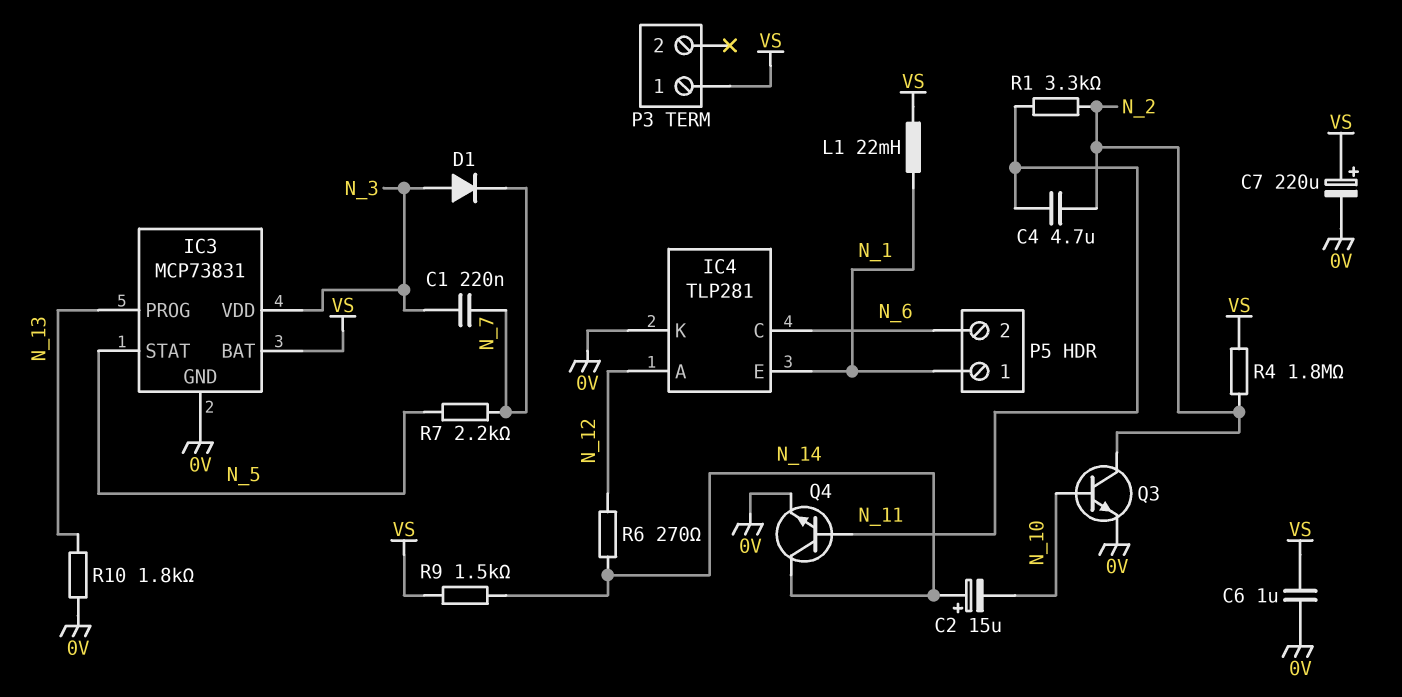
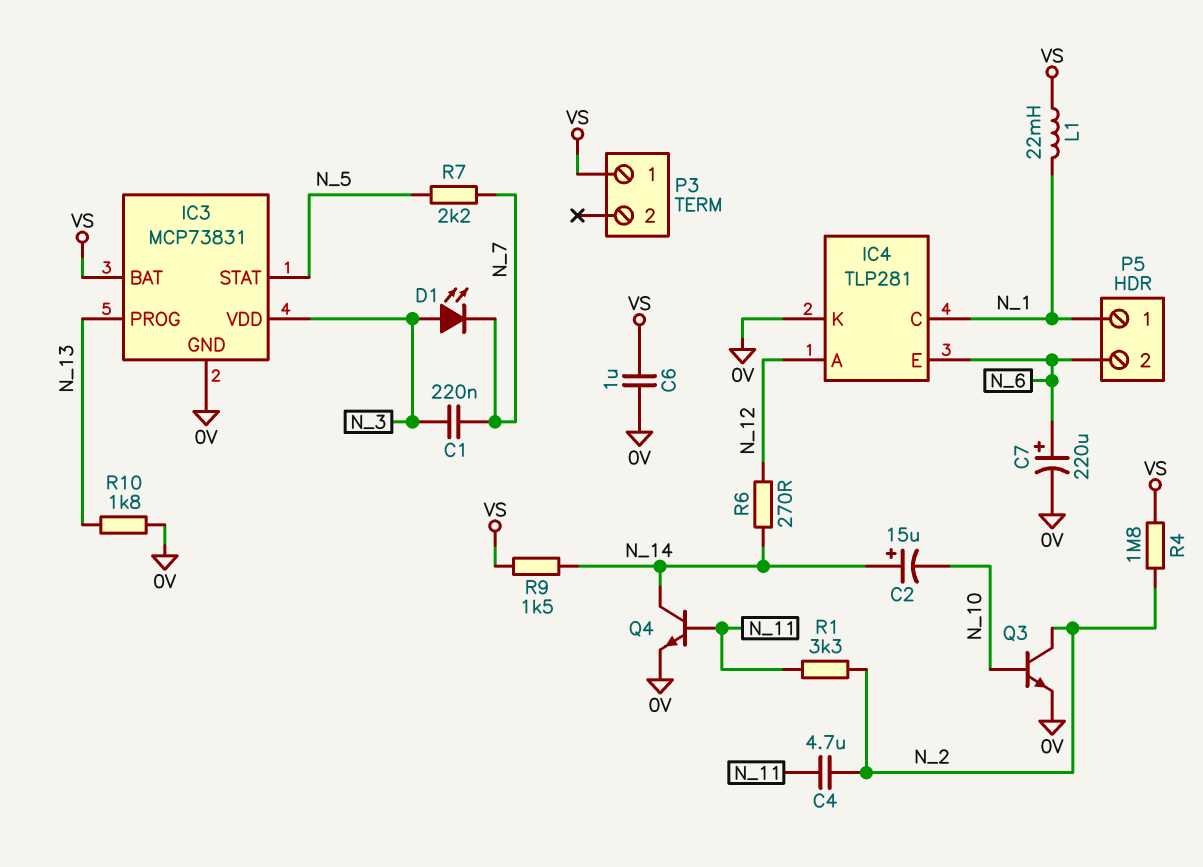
C7: 220uF (plus VS, minus 0V) -> 220uF (plus N_6, minus 0V)
D1: diode (A N_3, K N_7) -> LED (A N_3, K N_7)
IC4 pin C: N_6 -> N_1
IC4 pin E: N_1 -> N_6

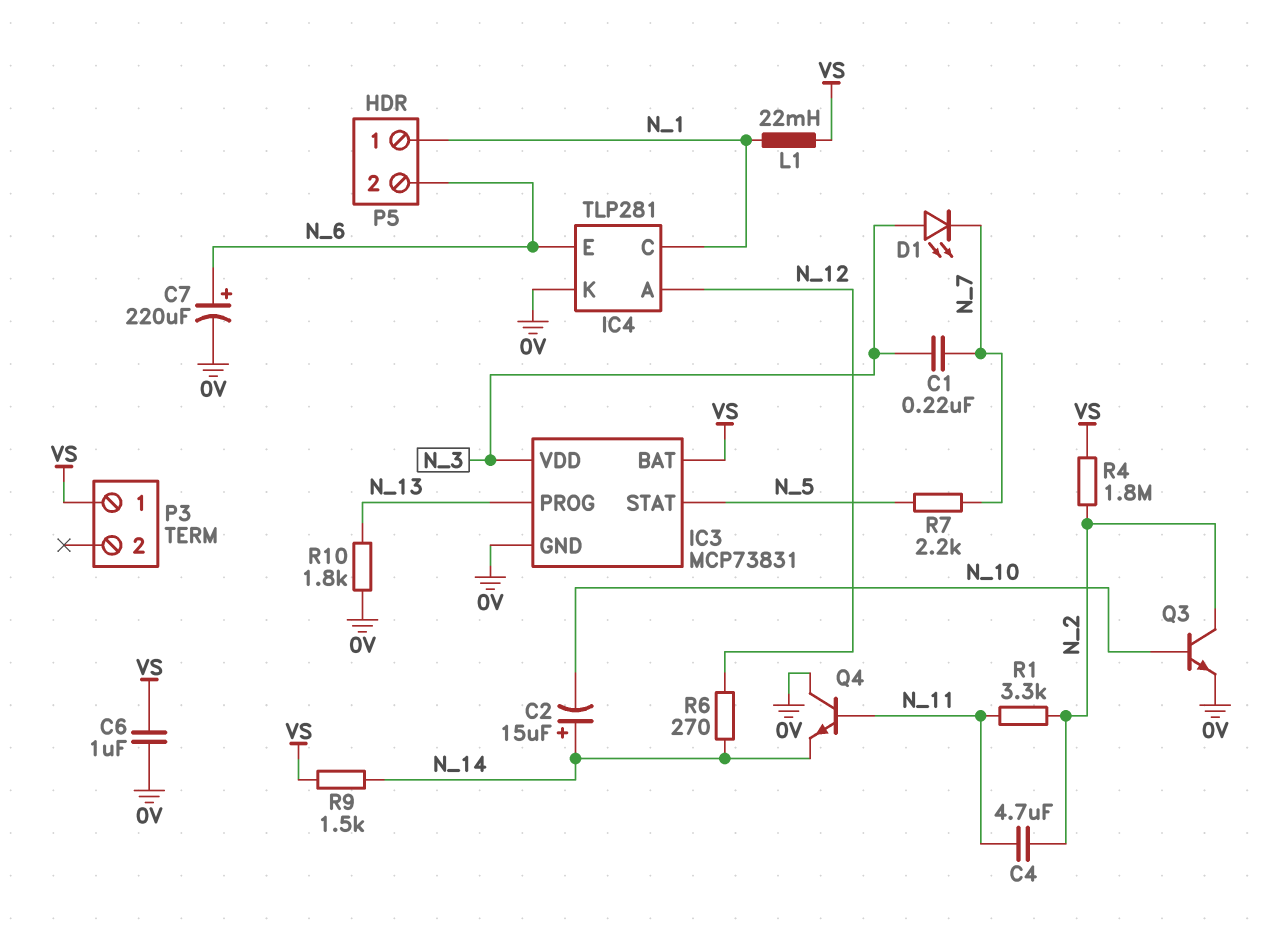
Q4: NPN (B N_11, C N_14, E 0V) -> NPN (B N_11, C 0V, E N_14)

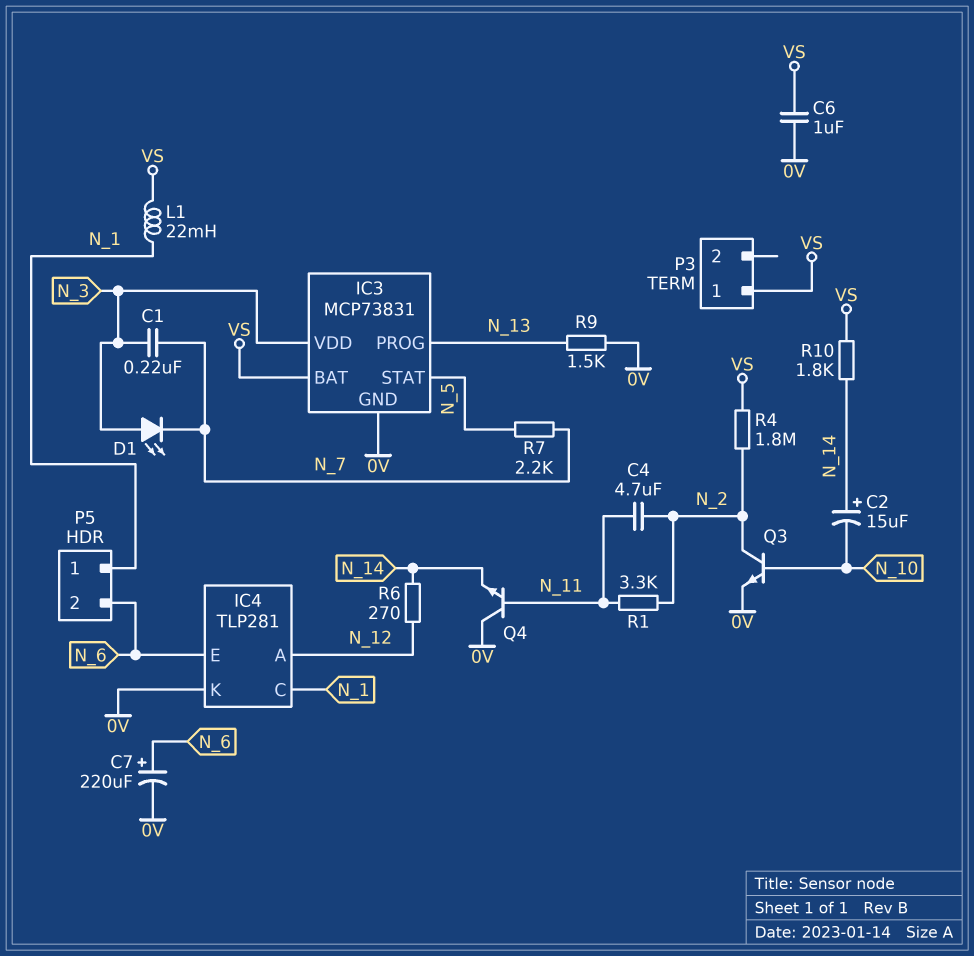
R9: 1.5k (N_14, VS) -> 1.5k (0V, N_13)
R10: 1.8k (0V, N_13) -> 1.8k (N_14, VS)

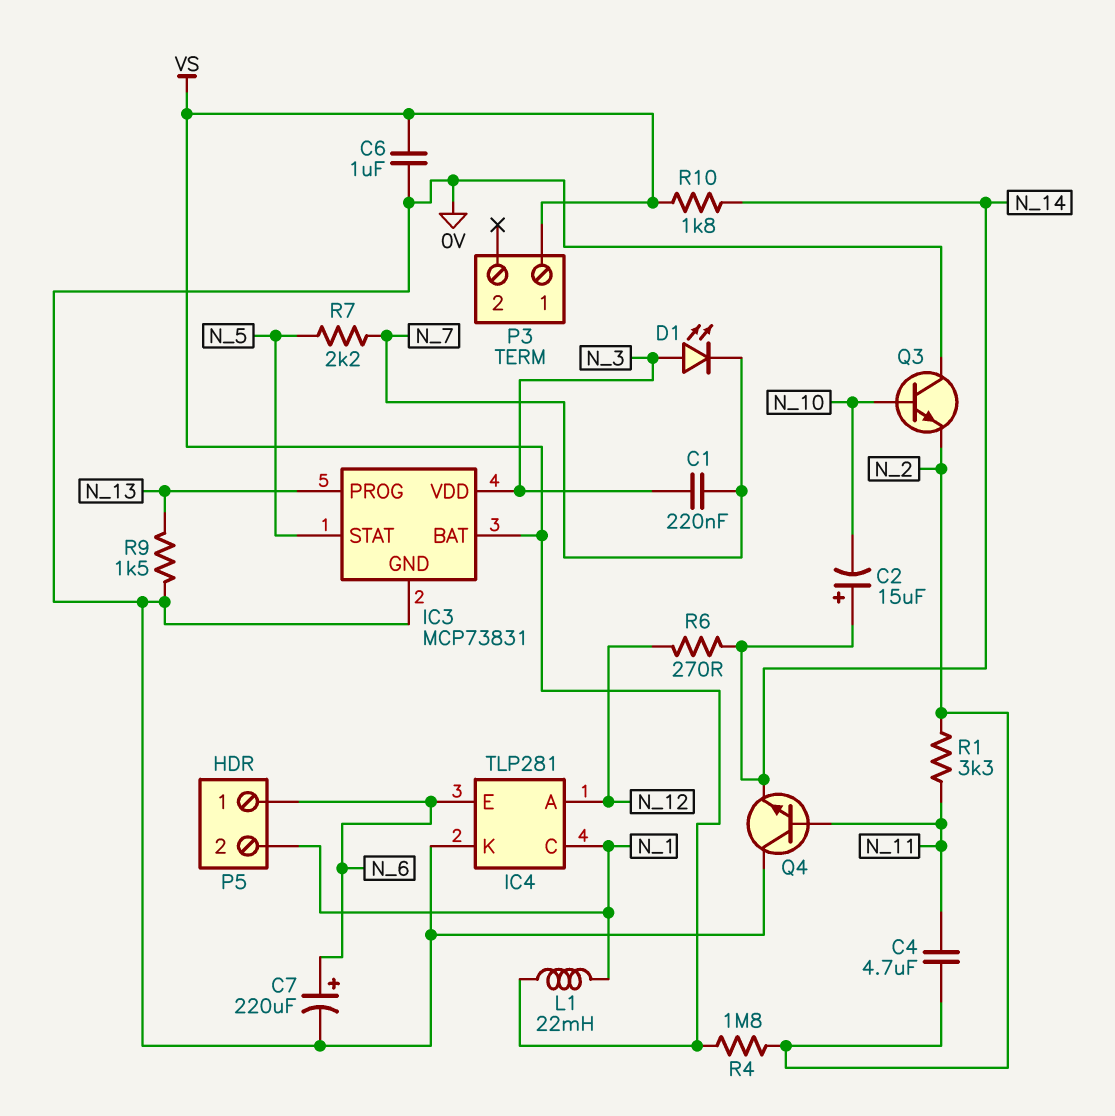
P5 pin 1: N_1 -> N_6
P5 pin 2: N_6 -> N_1
Q3: NPN (B N_10, C N_2, E 0V) -> NPN (B N_10, C 0V, E N_2)

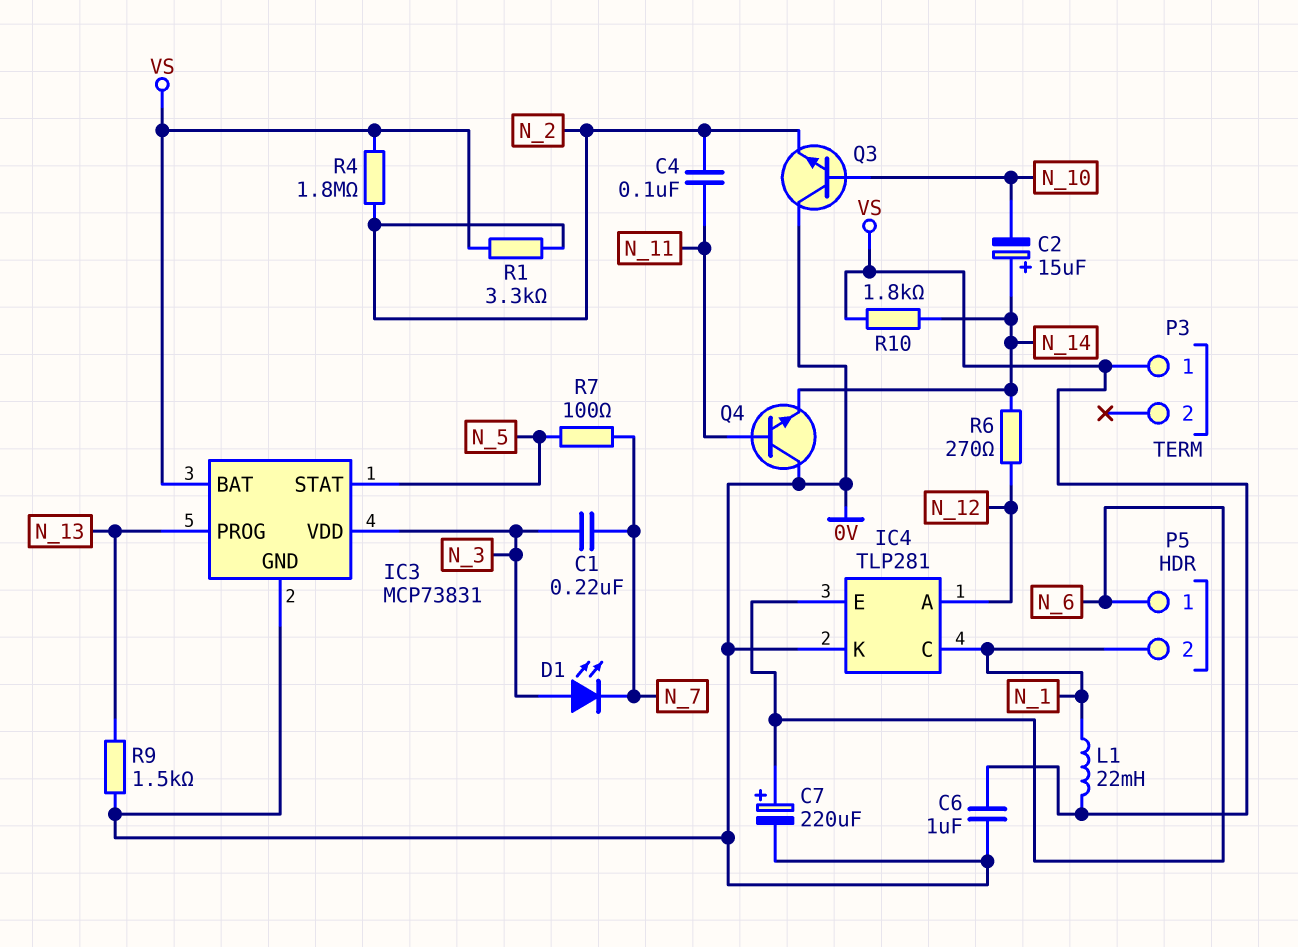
C4: 4.7uF (N_2, N_11) -> 100nF (N_2, N_11)
R1: 3.3k (N_2, N_11) -> 3.3k (N_2, VS)
R7: 2.2k (N_5, N_7) -> 100 (N_5, N_7)

